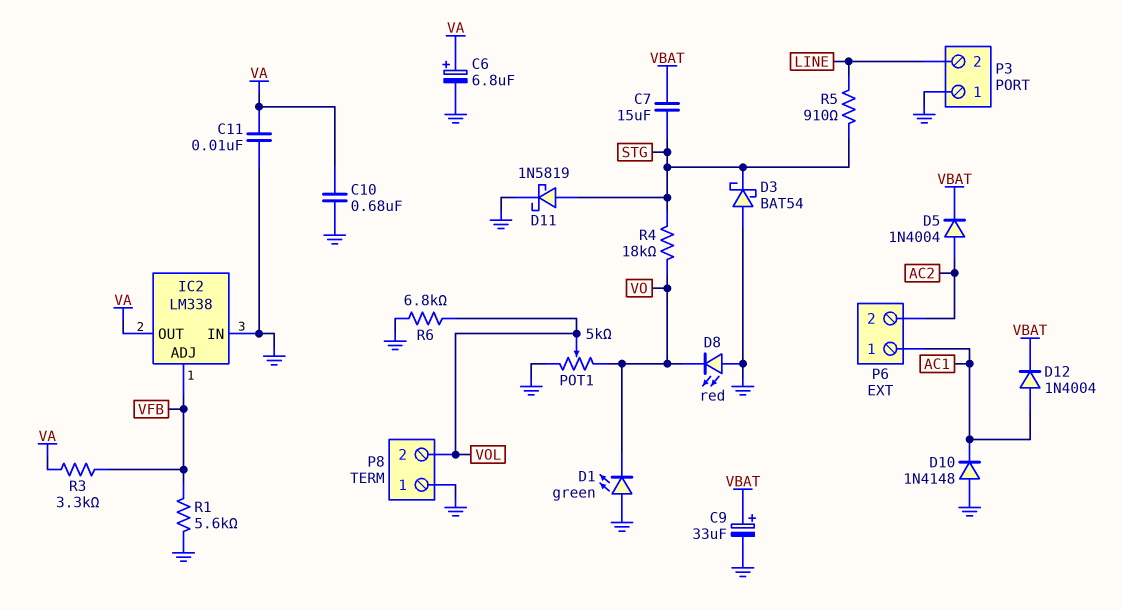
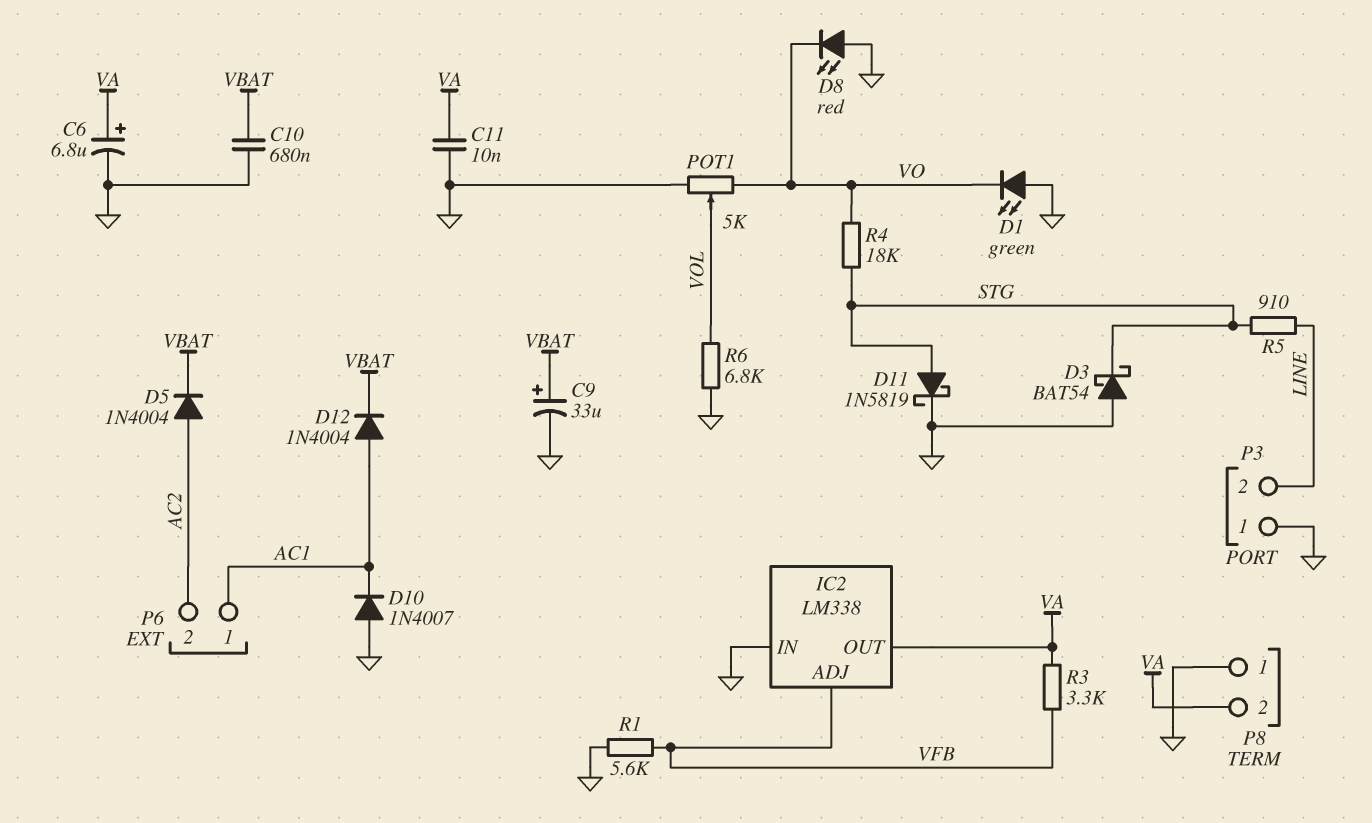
C7: 15uF (STG, VBAT) -> none
C10: 680nF (GND, VA) -> 680nF (GND, VBAT)
D10: diode 1N4148 (A GND, K AC1) -> diode 1N4007 (A GND, K AC1)
P8 pin 2: VOL -> VA

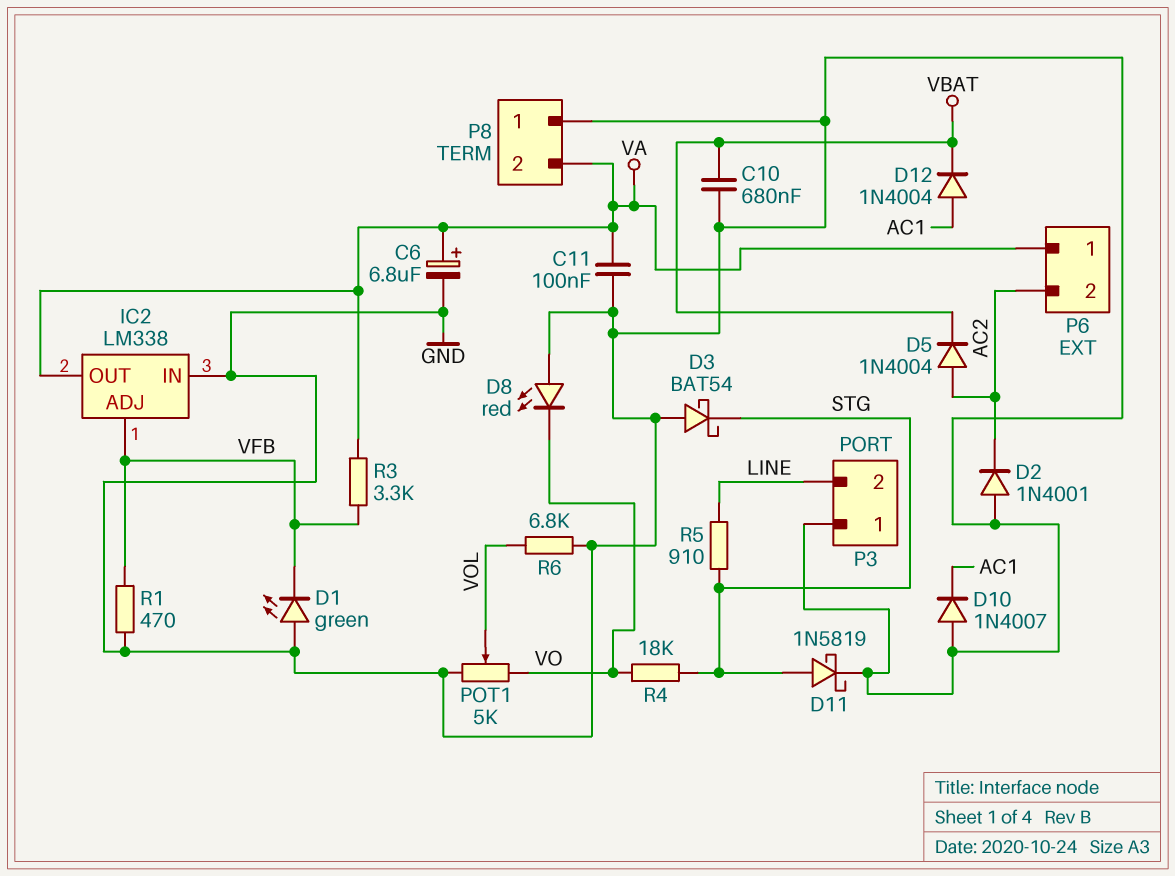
C9: 33uF (plus VBAT, minus GND) -> none
C11: 10nF (GND, VA) -> 100nF (GND, VA)
D1: LED green (A GND, K VO) -> LED green (A GND, K VFB)
D2: none -> diode 1N4001 (A GND, K AC2)
P6 pin 1: AC1 -> VA
R1: 5.6k (GND, VFB) -> 470 (GND, VFB)

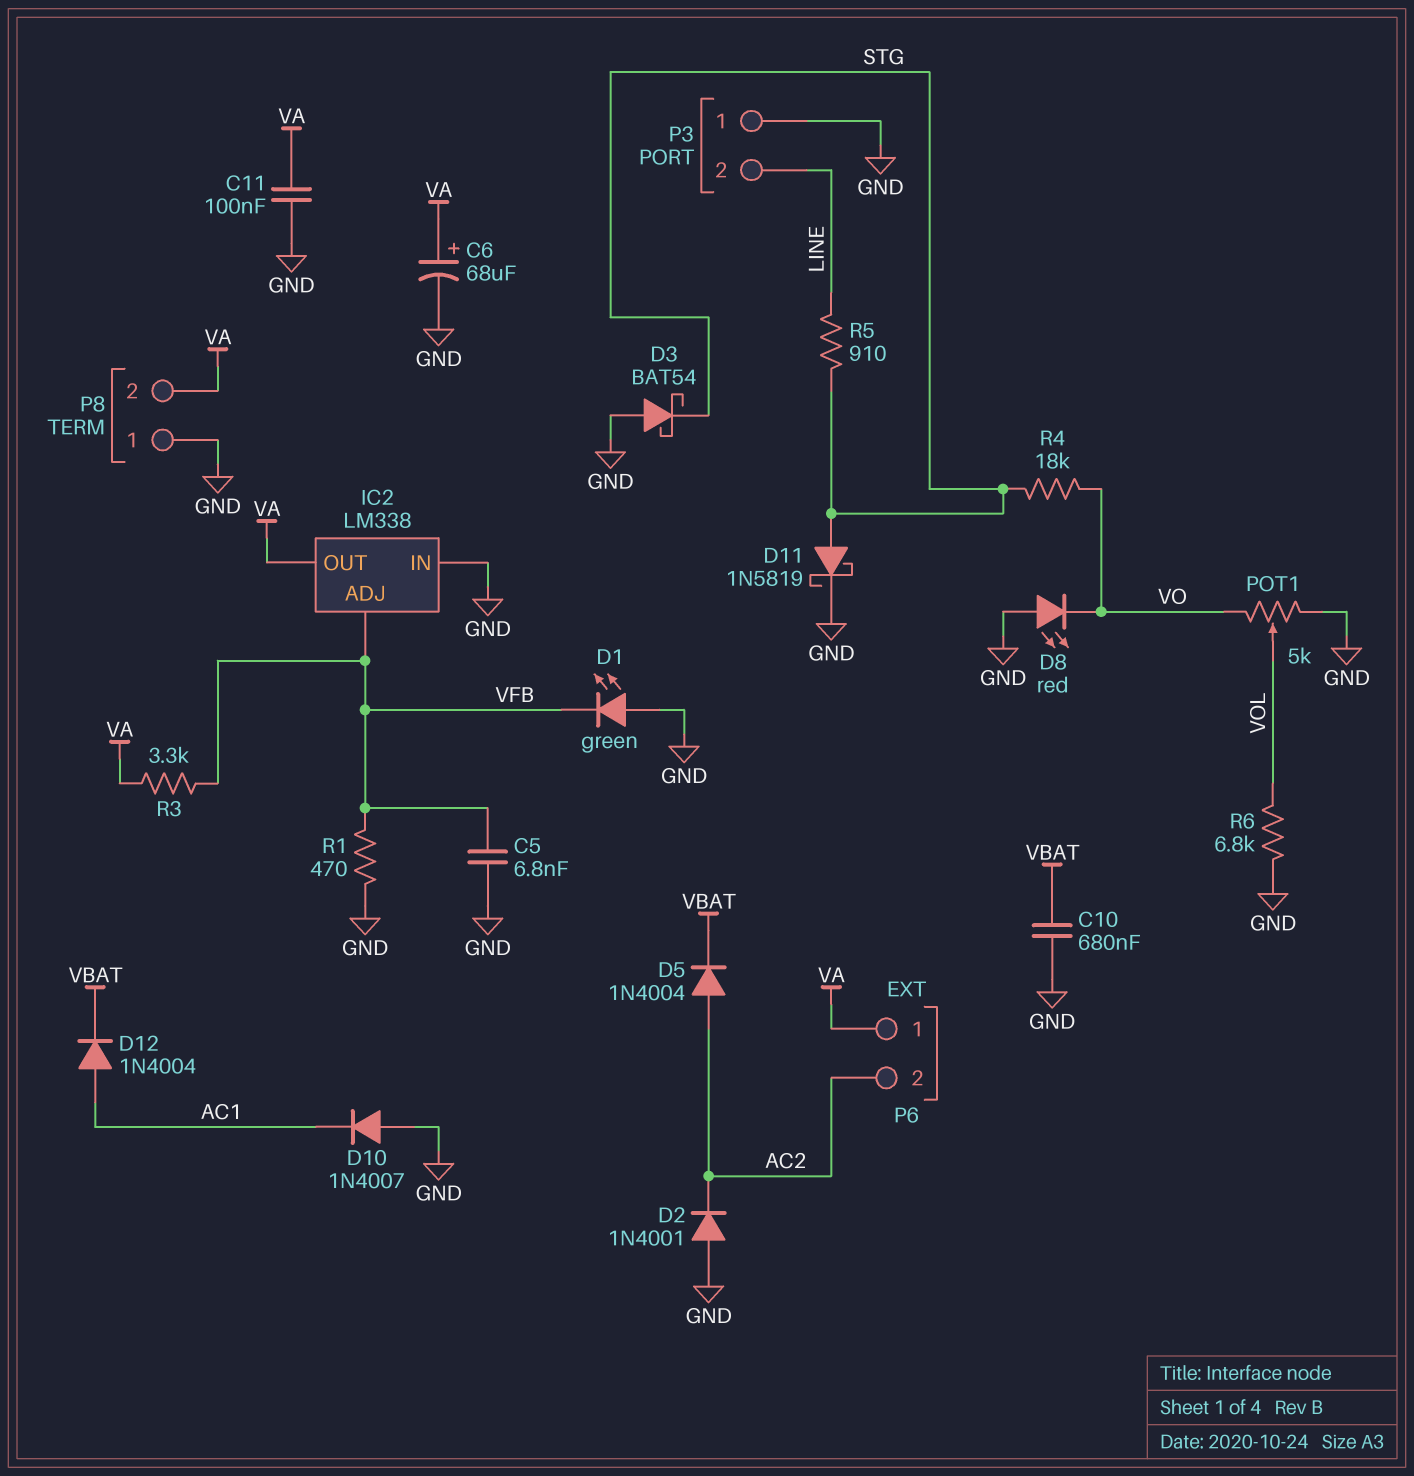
C5: none -> 6.8nF (GND, VFB)
C6: 6.8uF (plus VA, minus GND) -> 68uF (plus VA, minus GND)

